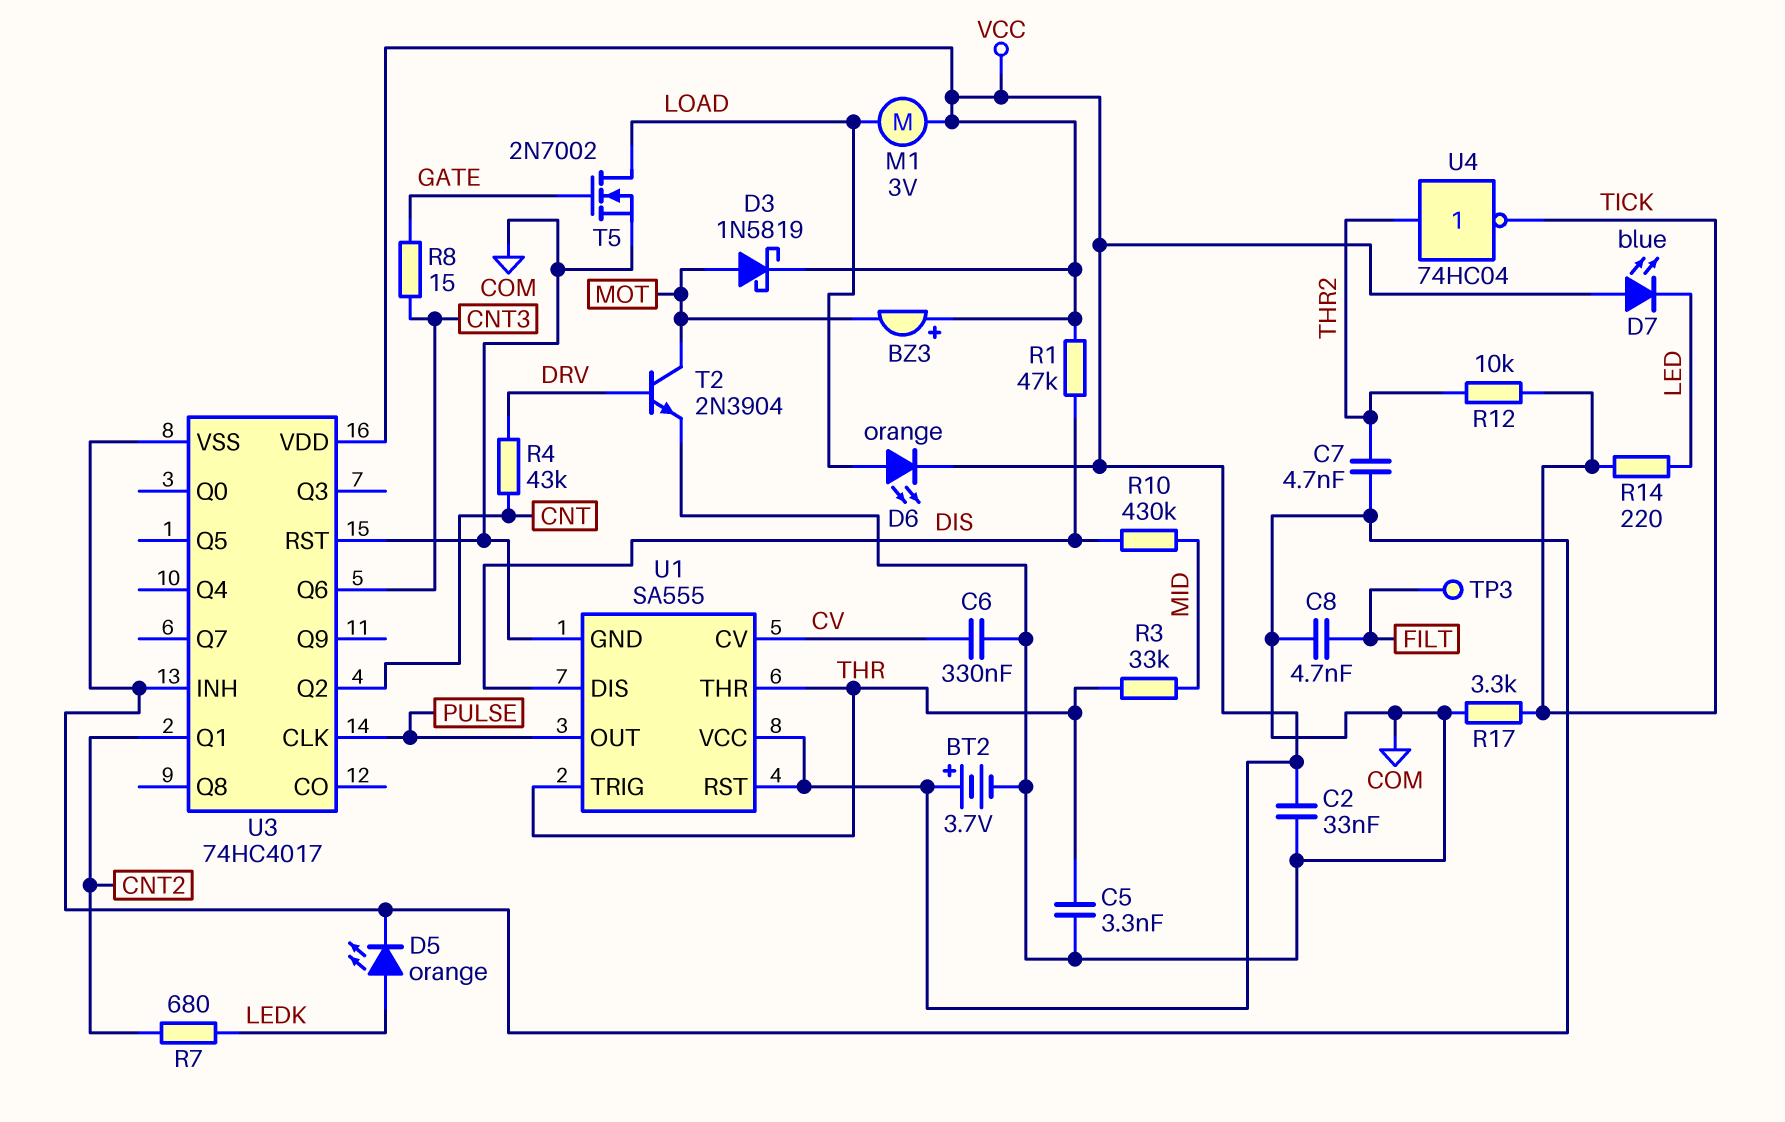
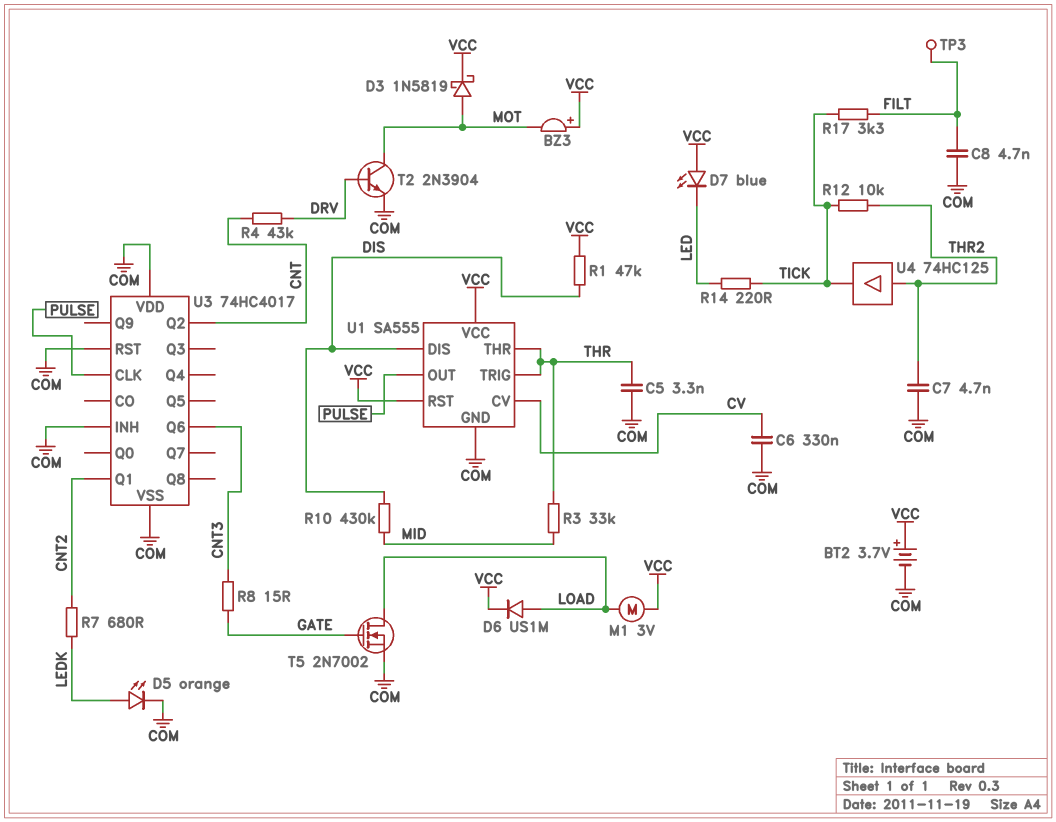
C2: 33nF (COM, VCC) -> none
D6: LED orange (A LOAD, K VCC) -> diode US1M (A LOAD, K VCC)
R17: 3.3k (COM, TICK) -> 3.3k (FILT, TICK)
U3 pin VDD: VCC -> COM
U4: NOT 74HC04 (in THR2, out TICK) -> buffer 74HC125 (in THR2, out TICK)

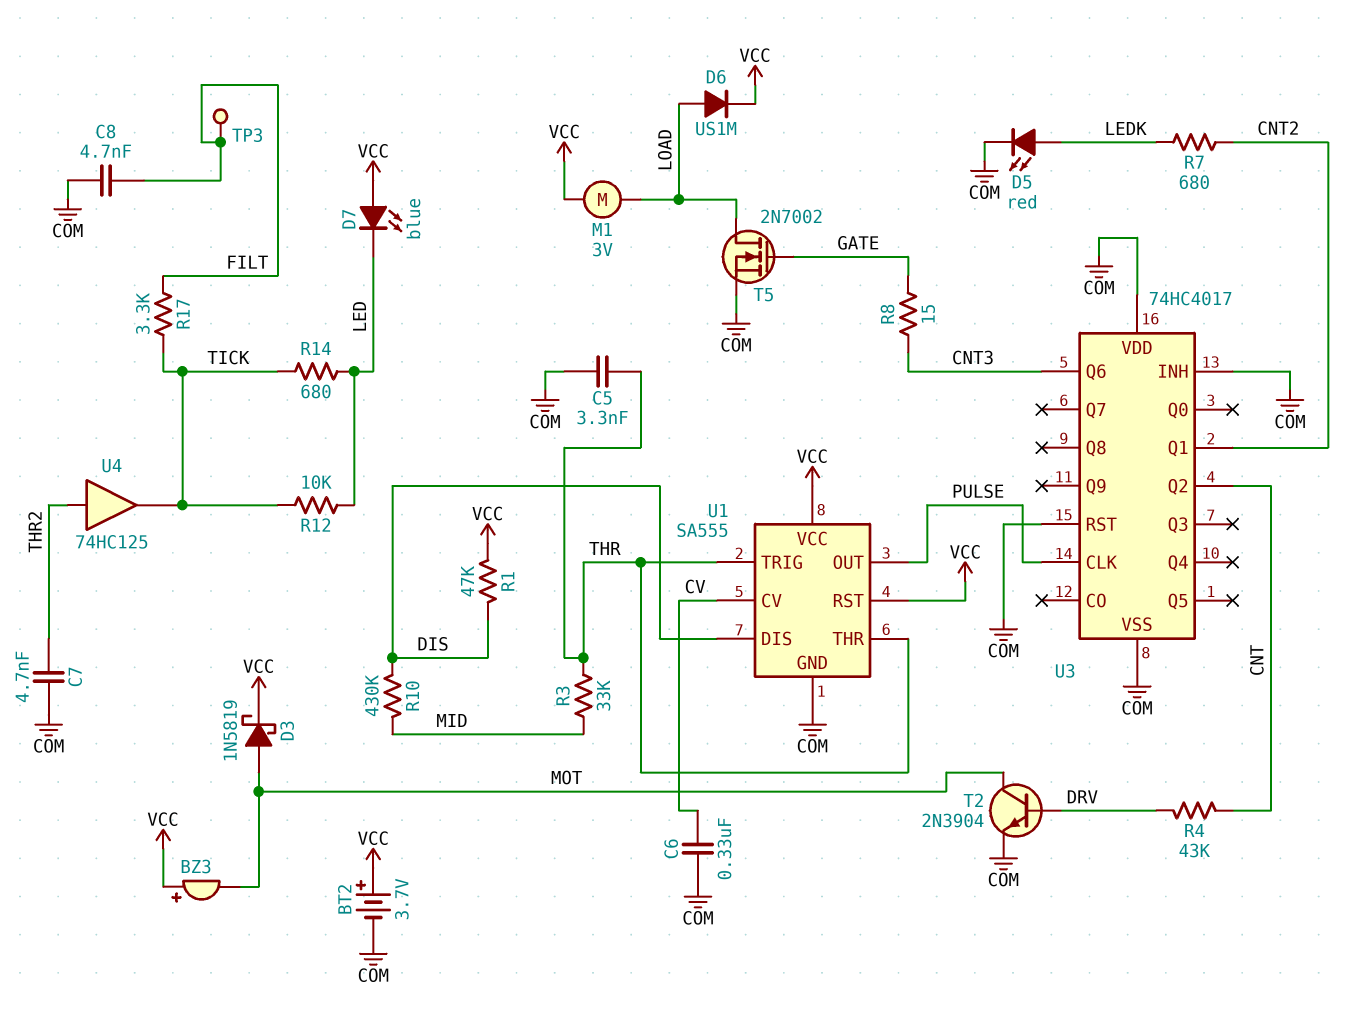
D5: LED orange (A LEDK, K COM) -> LED red (A LEDK, K COM)
R12: 10k (THR2, TICK) -> 10k (LED, TICK)
R14: 220 (LED, TICK) -> 680 (LED, TICK)

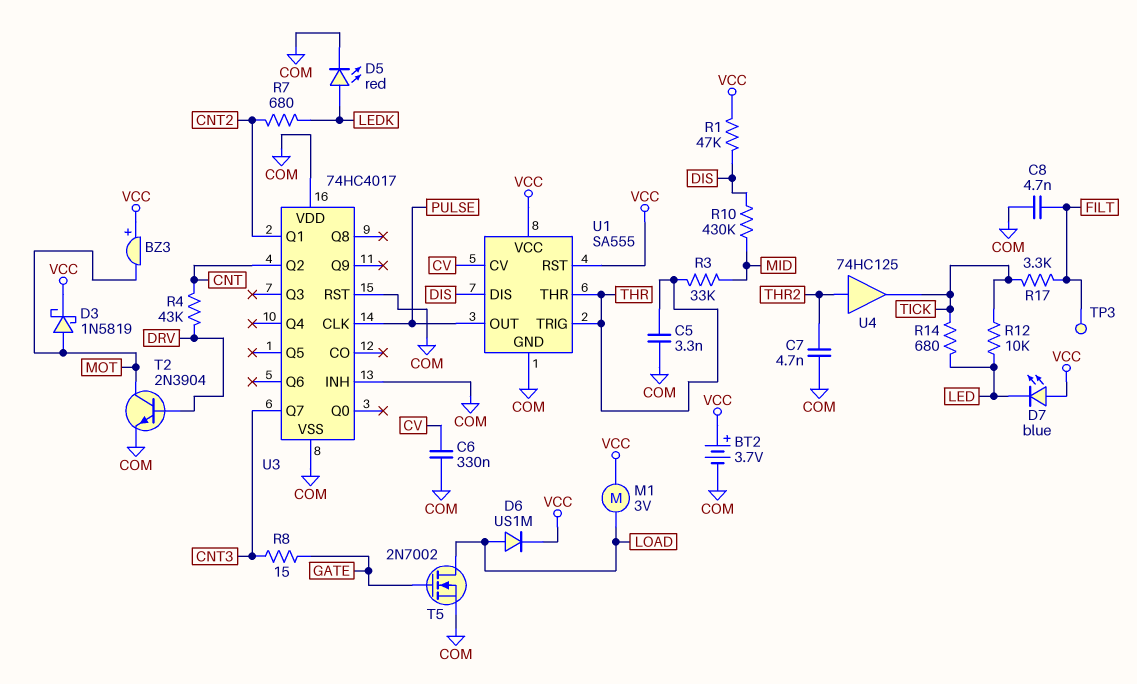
U3 pin Q6: CNT3 -> none
U3 pin Q7: none -> CNT3

